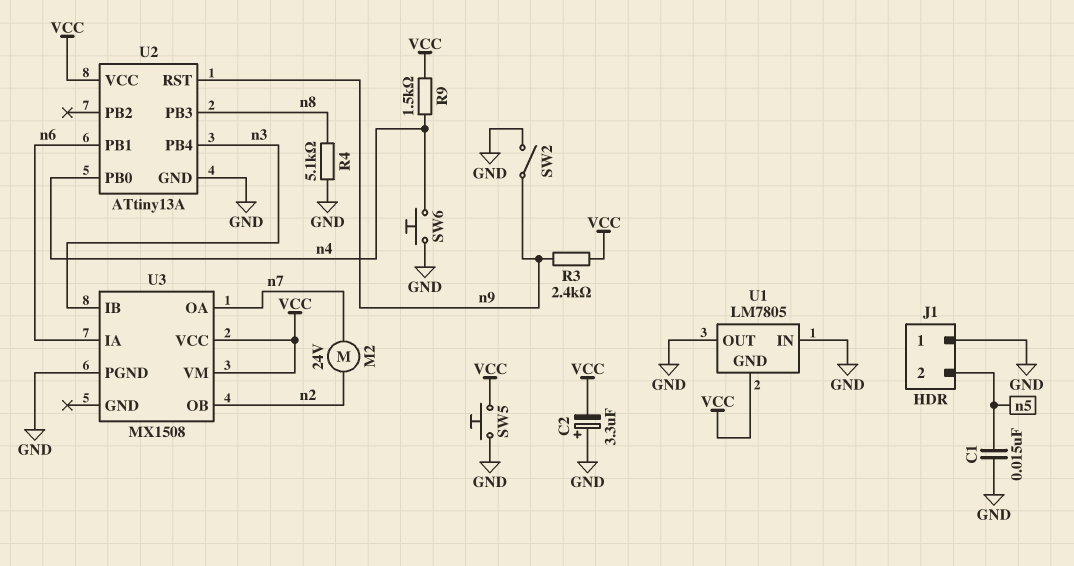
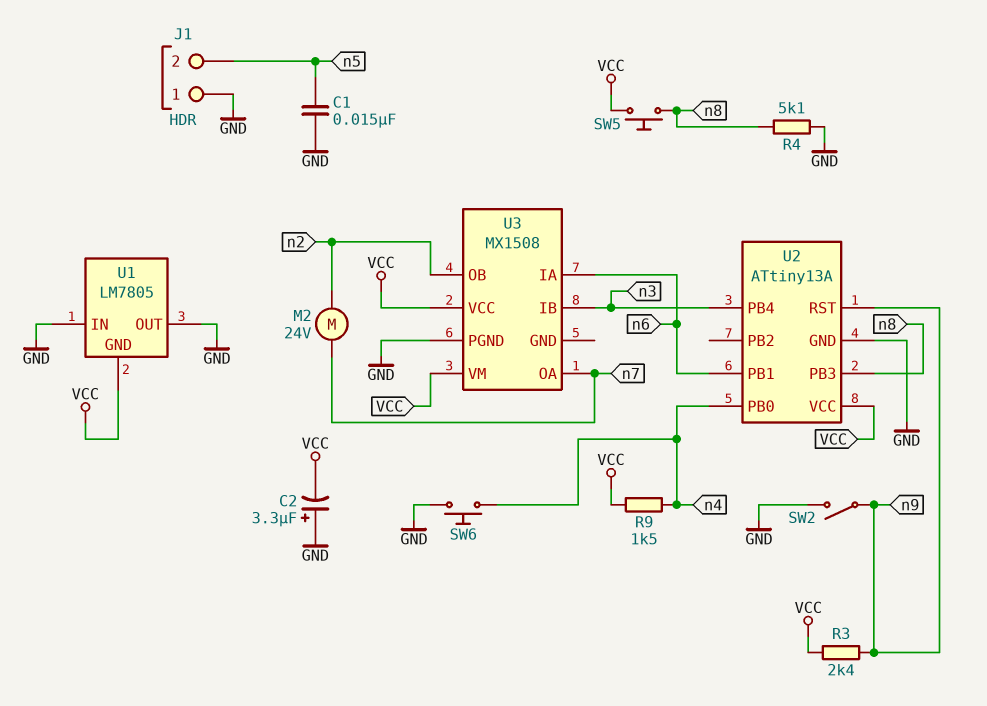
SW5: button (GND, VCC) -> button (VCC, n8)

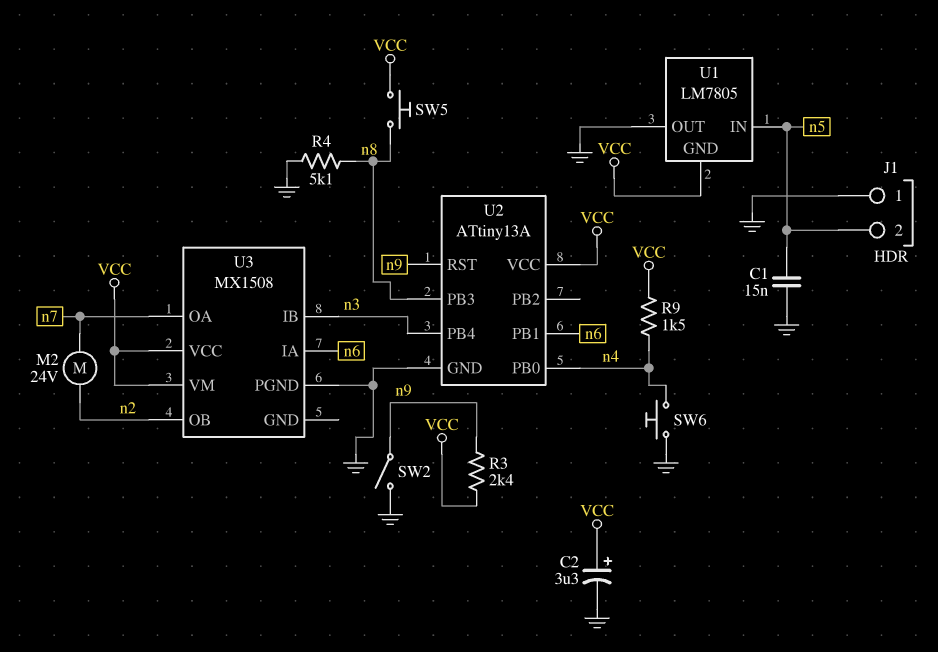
C2: 3.3uF (plus GND, minus VCC) -> 3.3uF (plus VCC, minus GND)
U1 pin IN: GND -> n5

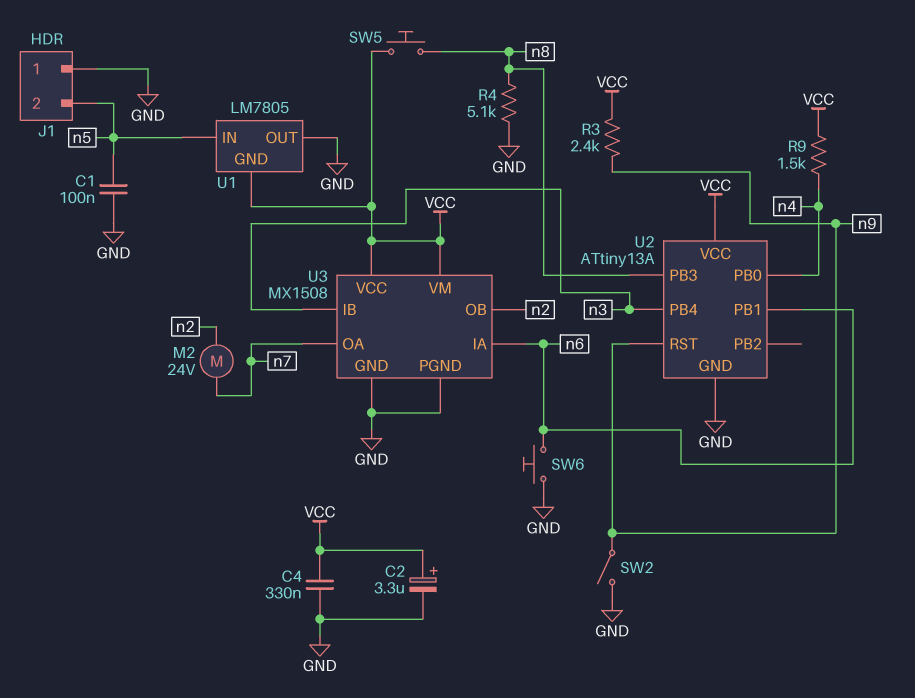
C1: 15nF (GND, n5) -> 100nF (GND, n5)
C4: none -> 330nF (GND, VCC)
SW6: button (GND, n4) -> button (GND, n6)
U3 pin GND: none -> GND

